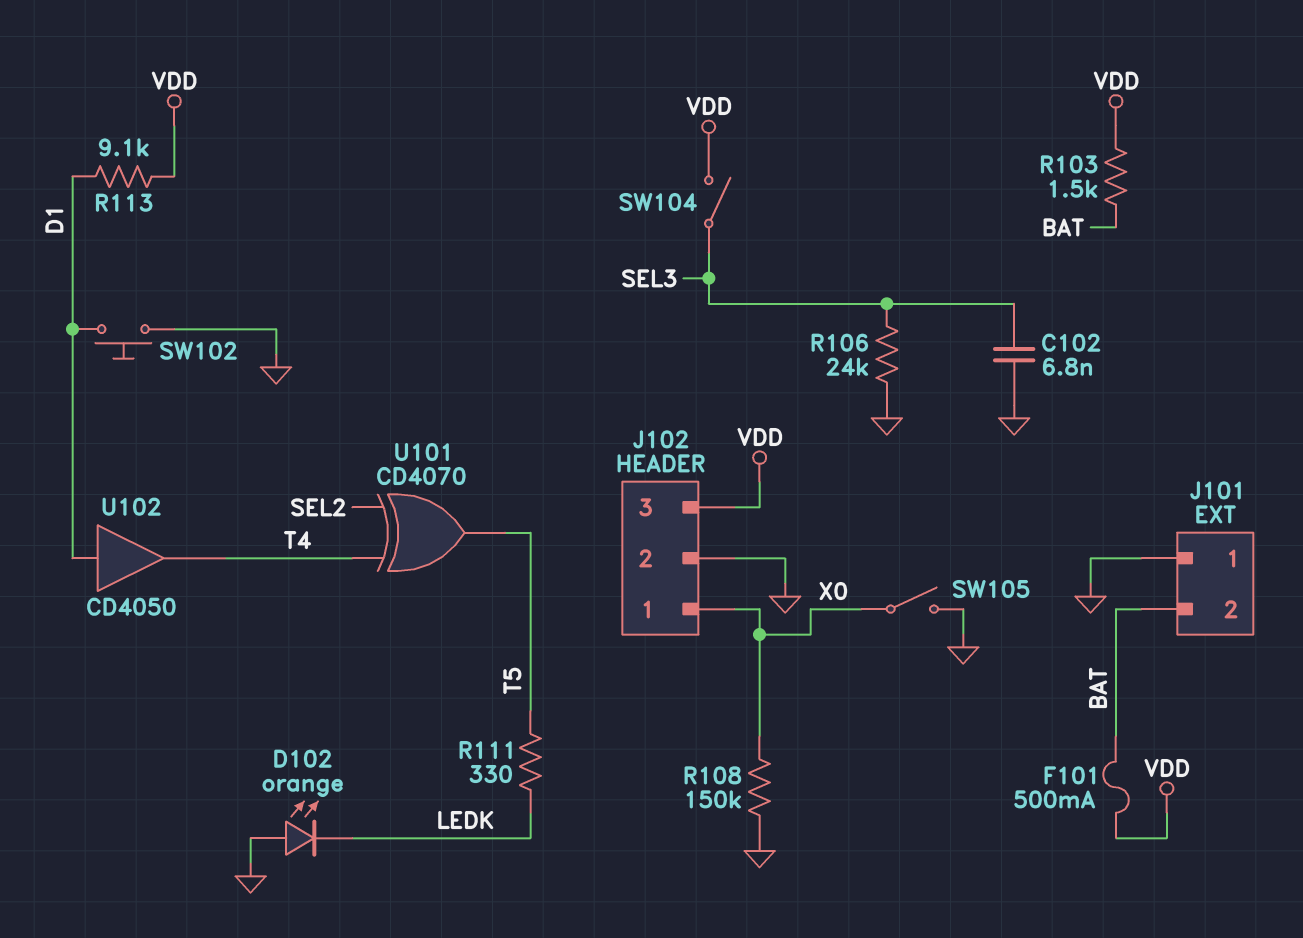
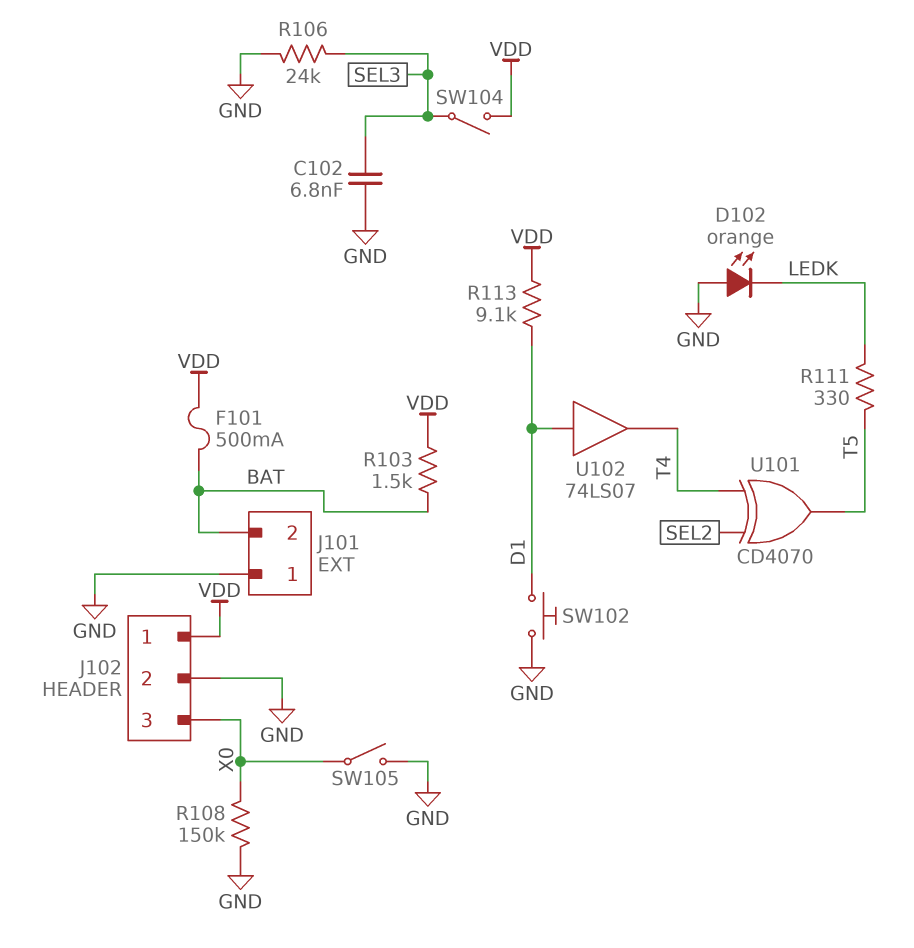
J102 pin 1: X0 -> VDD
J102 pin 3: VDD -> X0
U102: buffer CD4050 (in D1, out T4) -> buffer 74LS07 (in D1, out T4)

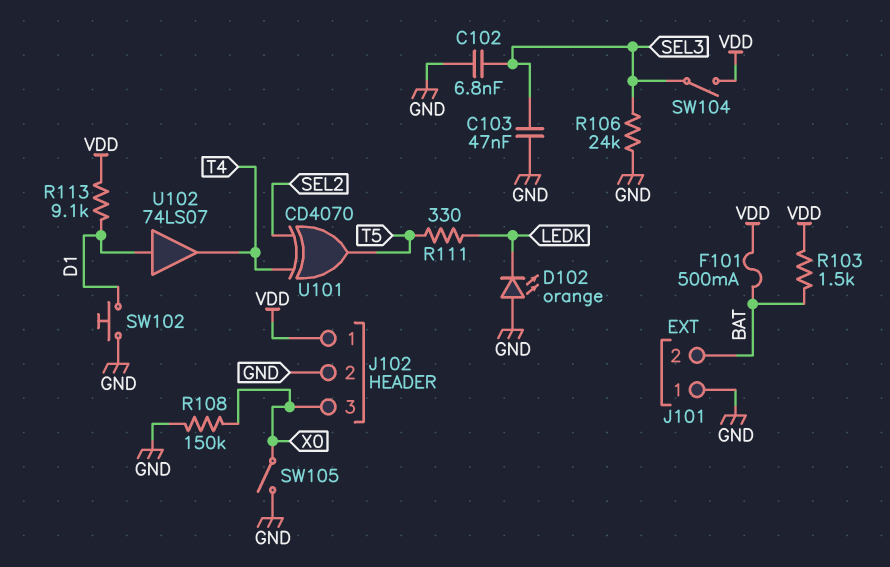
C103: none -> 47nF (GND, SEL3)

